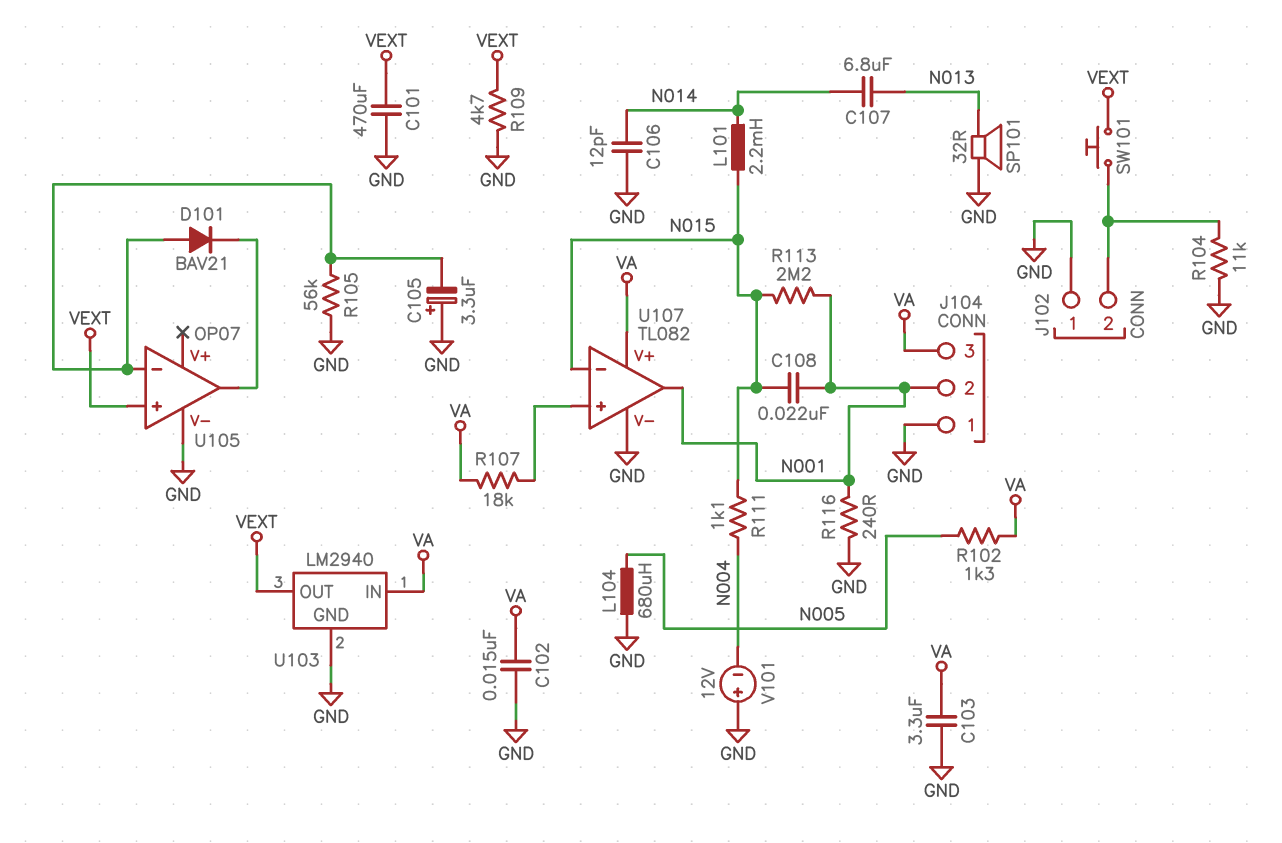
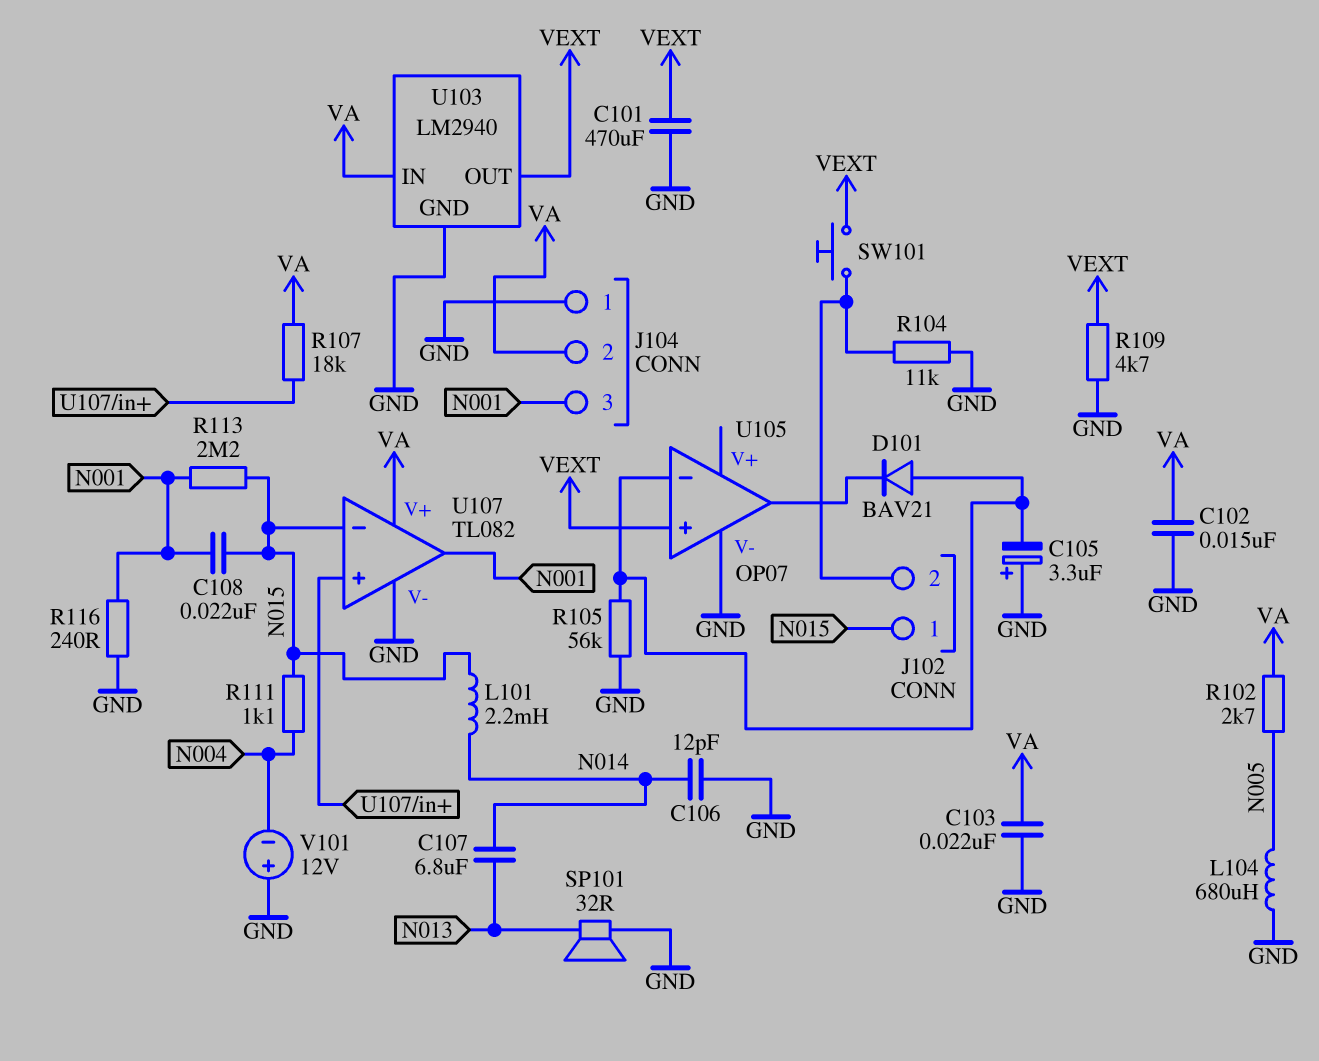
C103: 3.3uF (GND, VA) -> 22nF (GND, VA)
J102 pin 1: GND -> N015
J104 pin 2: N001 -> VA
J104 pin 3: VA -> N001
R102: 1.3k (N005, VA) -> 2.7k (N005, VA)

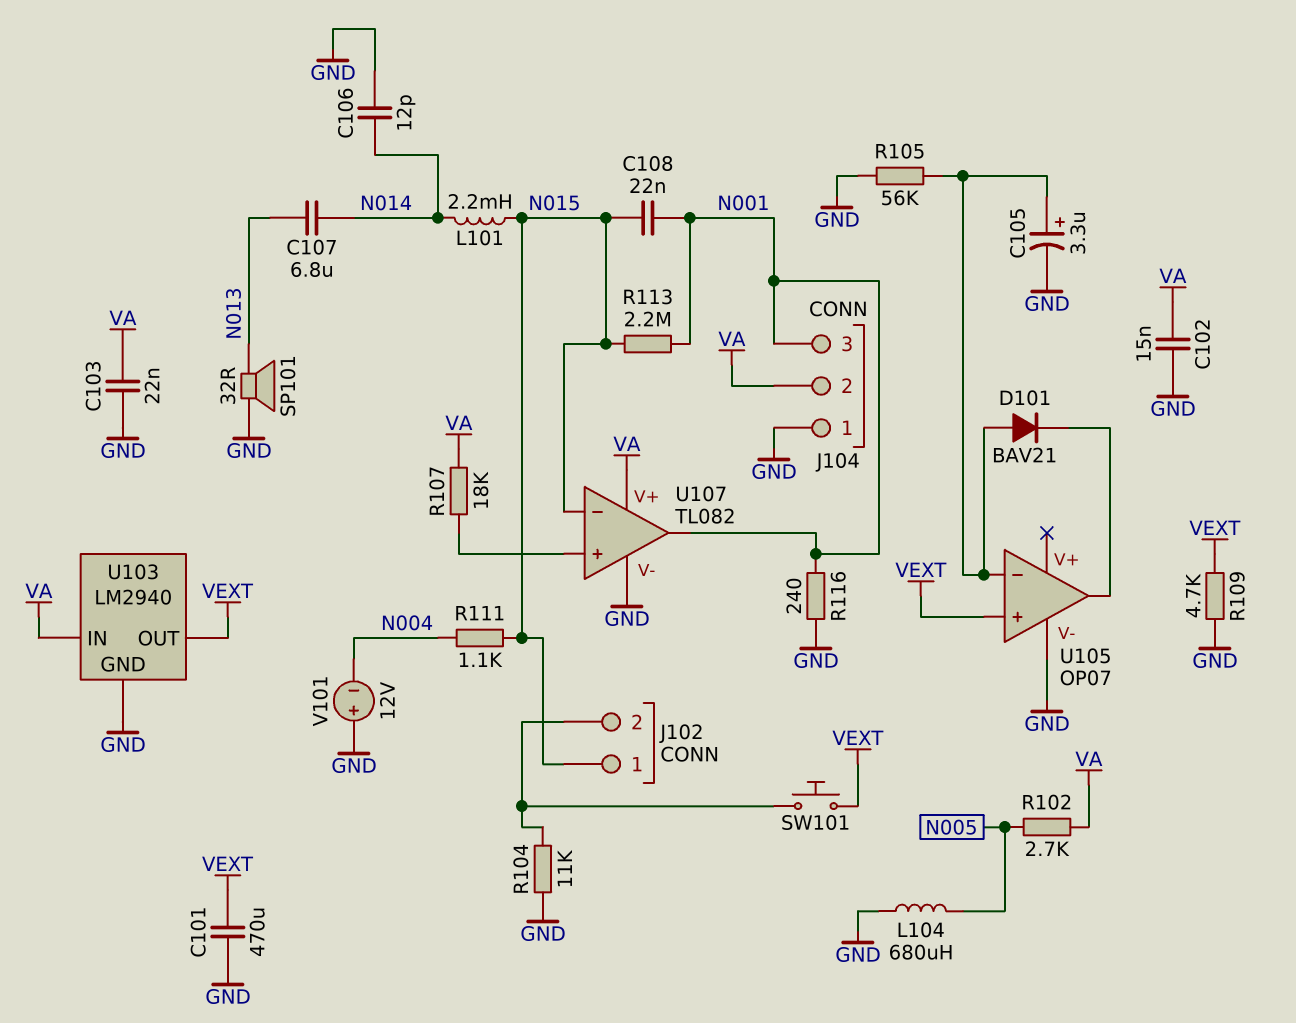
C105: 3.3uF (plus GND, minus U105/in-) -> 3.3uF (plus U105/in-, minus GND)

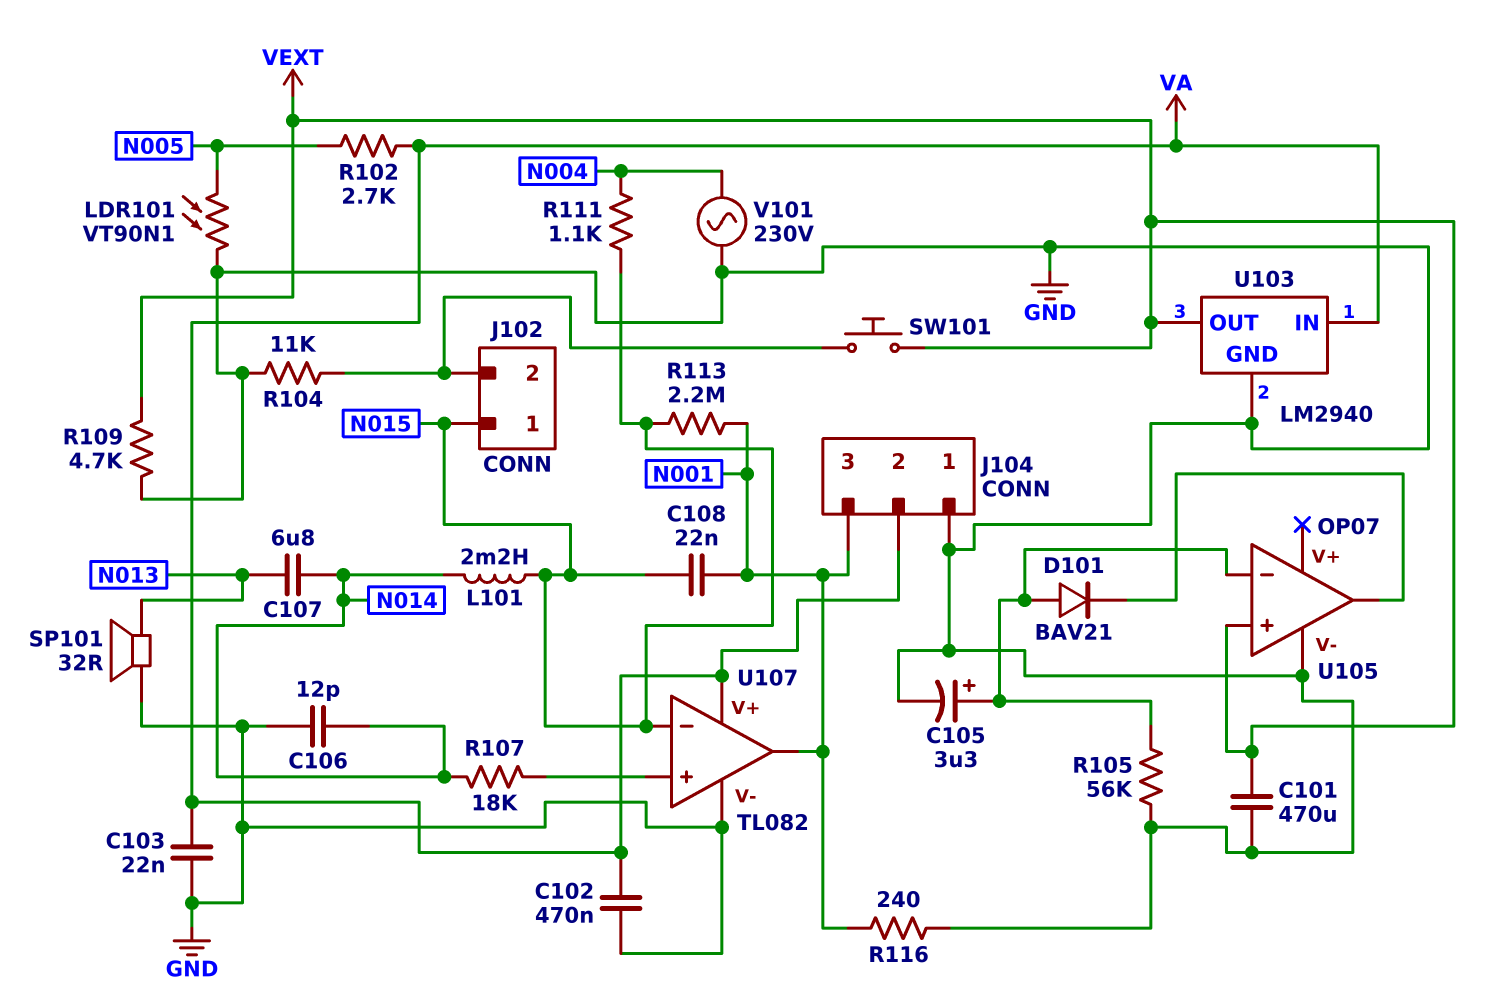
C102: 15nF (GND, VA) -> 470nF (GND, VA)
L104: 680uH (GND, N005) -> none
LDR101: none -> VT90N1 (GND, N005)
R107: 18k (U107/in+, VA) -> 18k (N014, U107/in+)
V101: 12V (plus GND, minus N004) -> AC 230V (GND, N004)

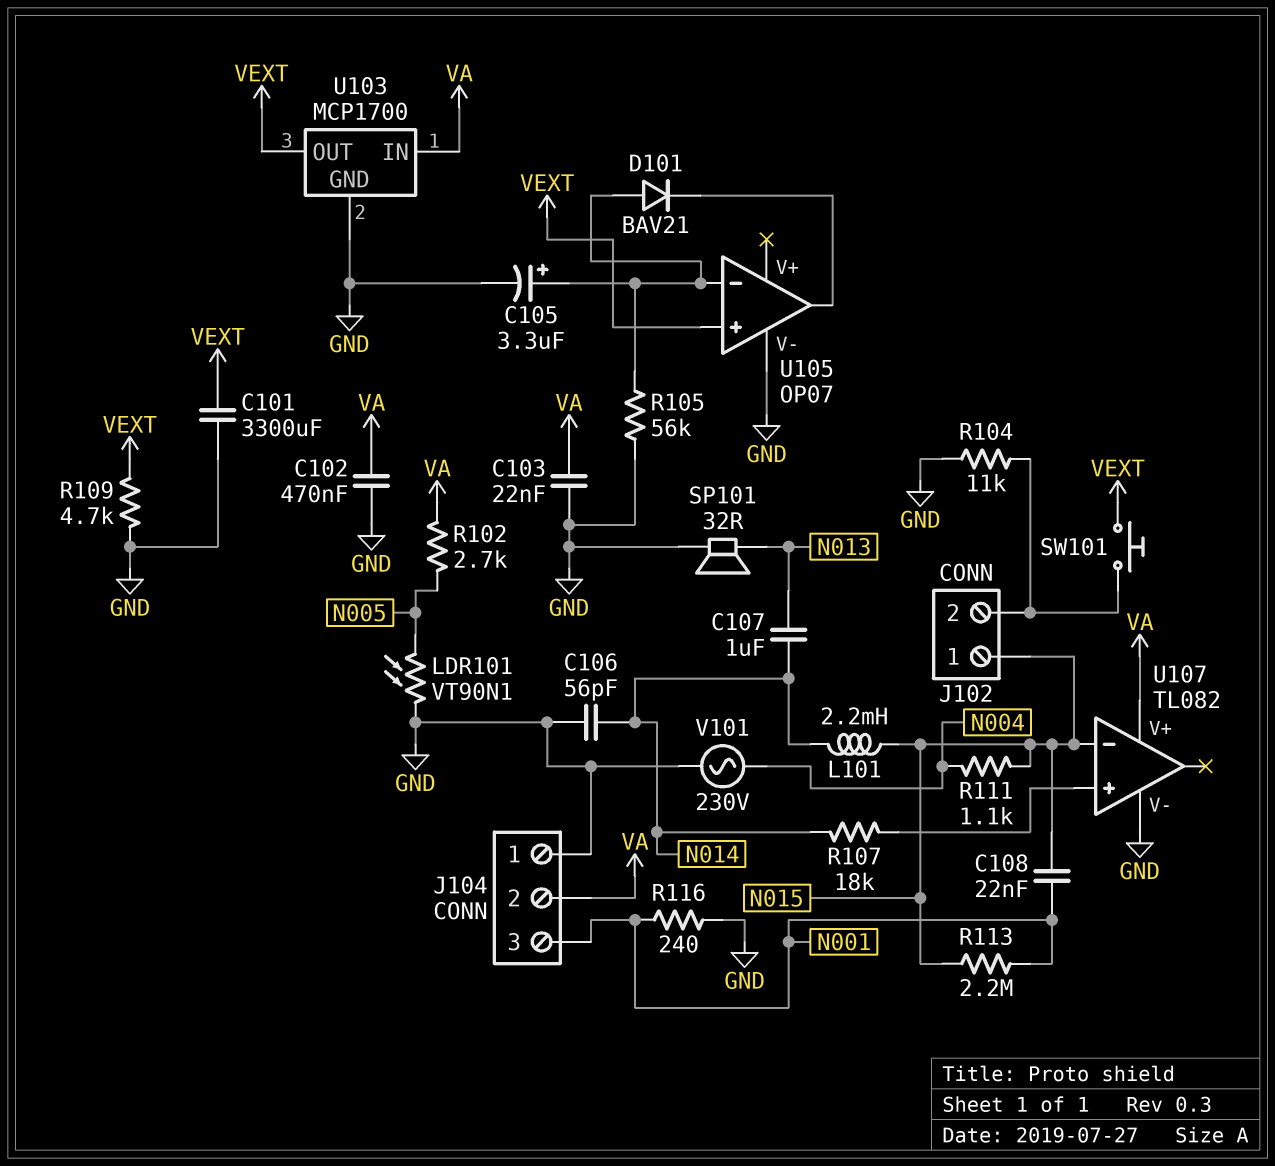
C101: 470uF (GND, VEXT) -> 3300uF (GND, VEXT)
C106: 12pF (GND, N014) -> 56pF (GND, N014)
C107: 6.8uF (N013, N014) -> 1uF (N013, N014)
U103: LM2940 -> MCP1700
U107 pin out: N001 -> none

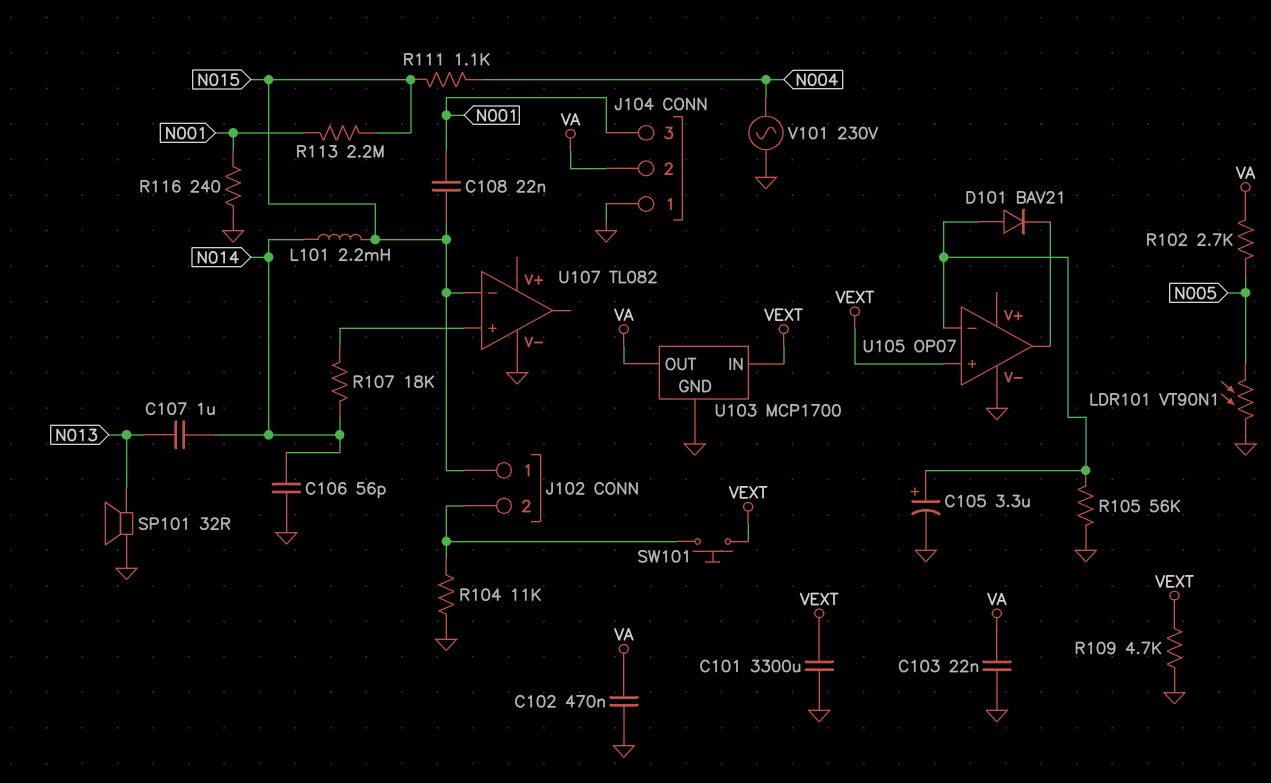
U103 pin IN: VA -> VEXT
U103 pin OUT: VEXT -> VA
U107 pin V+: VA -> none

